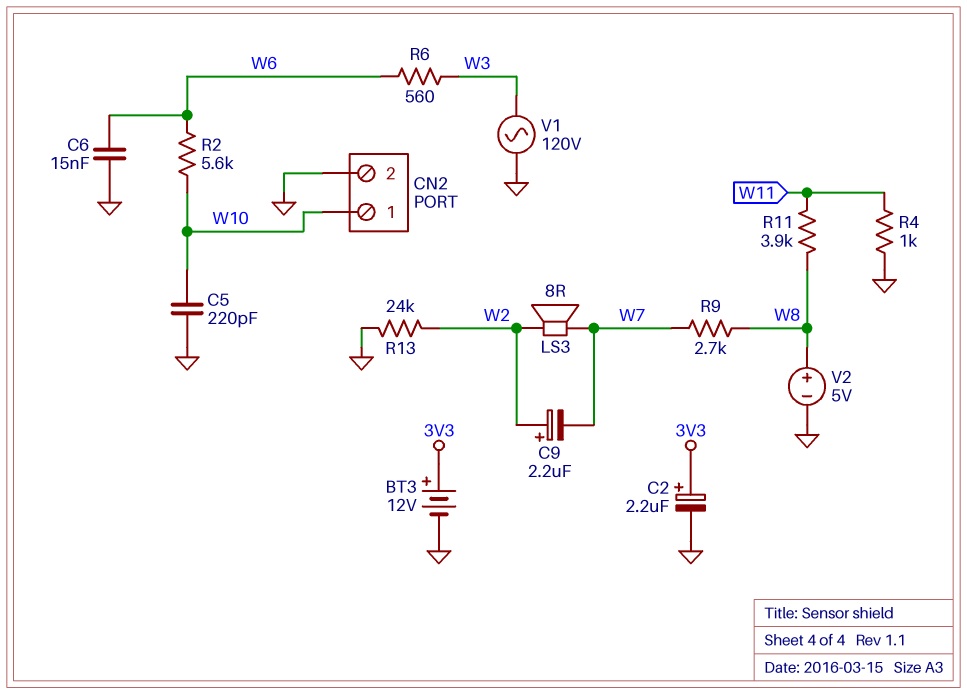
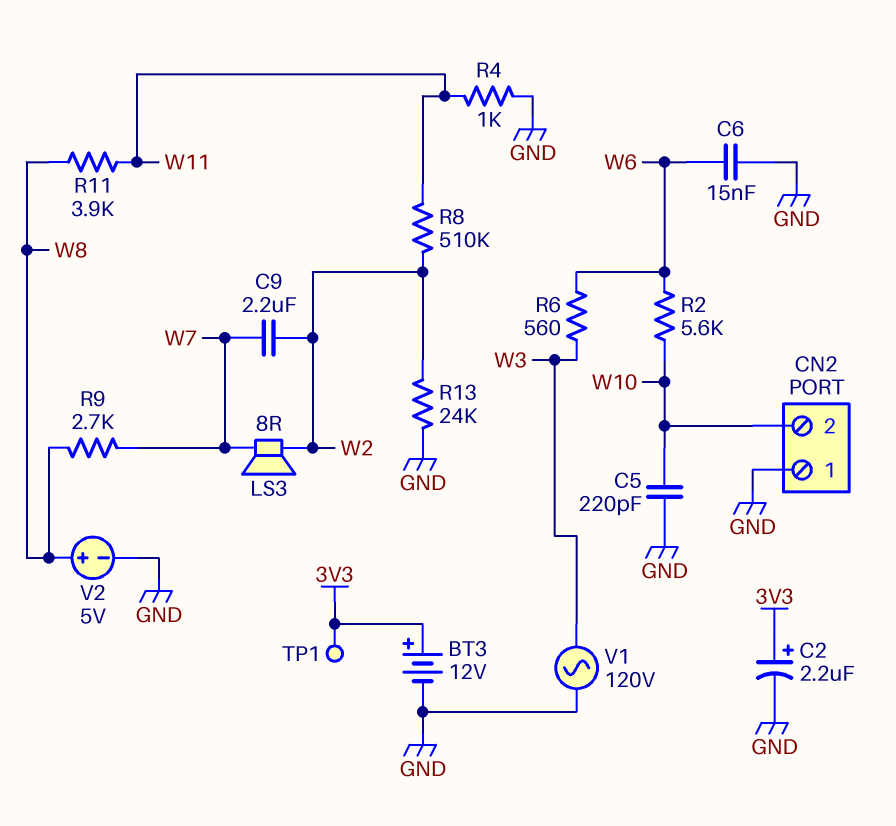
C9: 2.2uF (plus W2, minus W7) -> 2.2uF (W2, W7)
CN2 pin 1: W10 -> GND
CN2 pin 2: GND -> W10
R8: none -> 510k (W2, W11)
TP1: none -> test point (3V3)

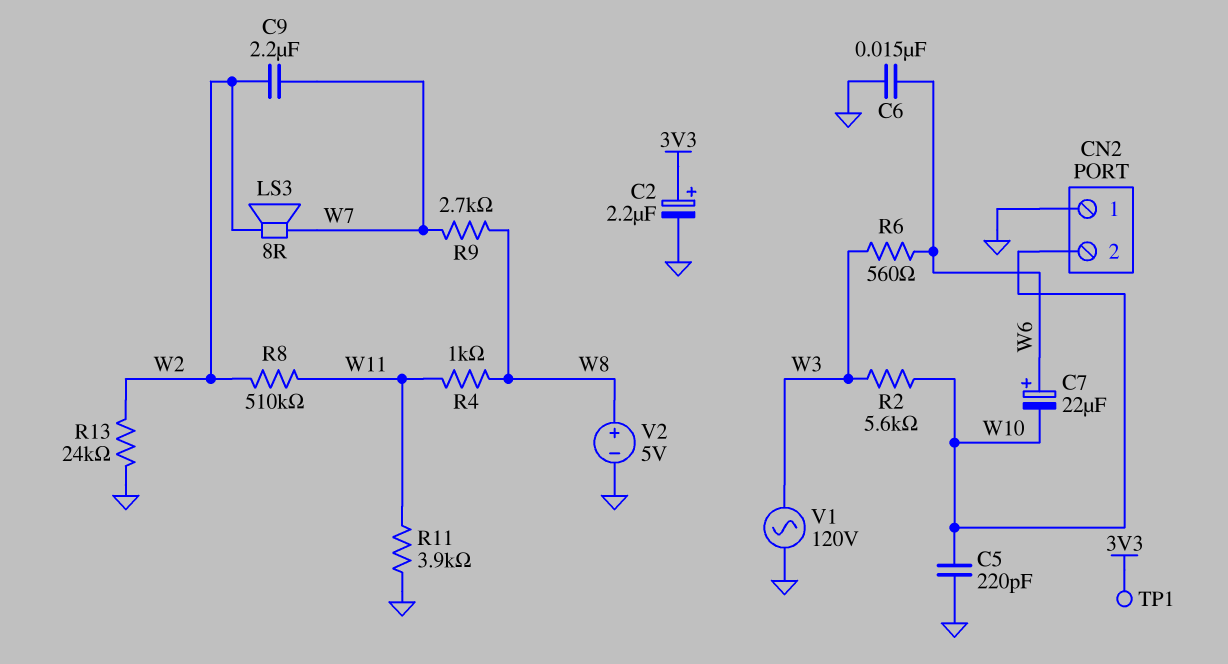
BT3: 12V (plus 3V3, minus GND) -> none
C7: none -> 22uF (plus W6, minus W10)
R2: 5.6k (W6, W10) -> 5.6k (W3, W10)
R4: 1k (GND, W11) -> 1k (W8, W11)
R11: 3.9k (W8, W11) -> 3.9k (GND, W11)

